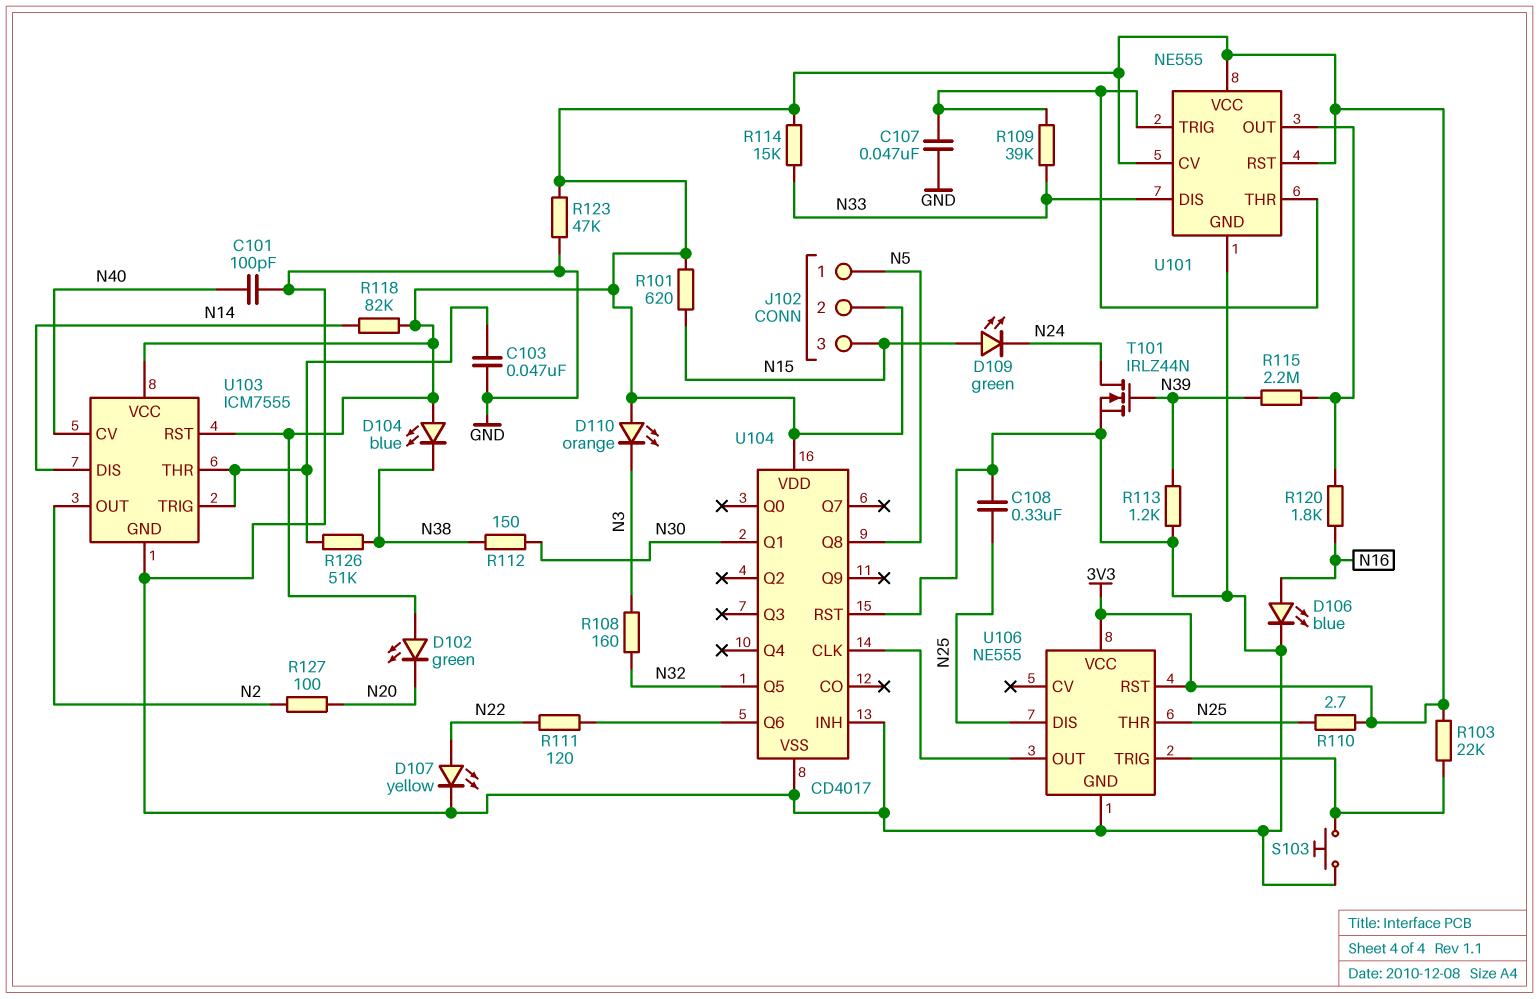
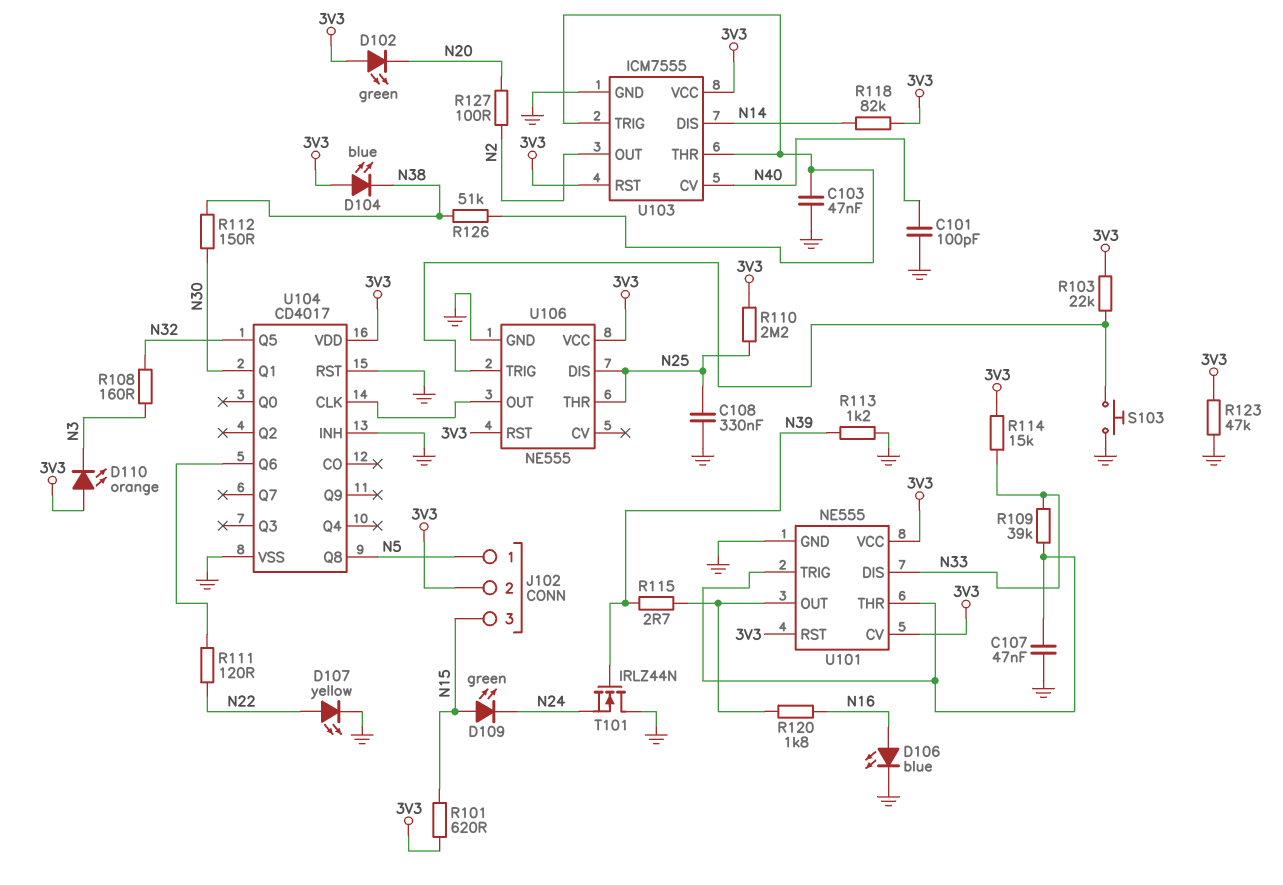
R110: 2.7 (3V3, N25) -> 2.2M (3V3, N25)
R115: 2.2M (N39, U101/OUT) -> 2.7 (N39, U101/OUT)
T101: NMOS IRLZ44N (G N39, D N24, S GND) -> NMOS IRLZ44N (G N39, D GND, S N24)

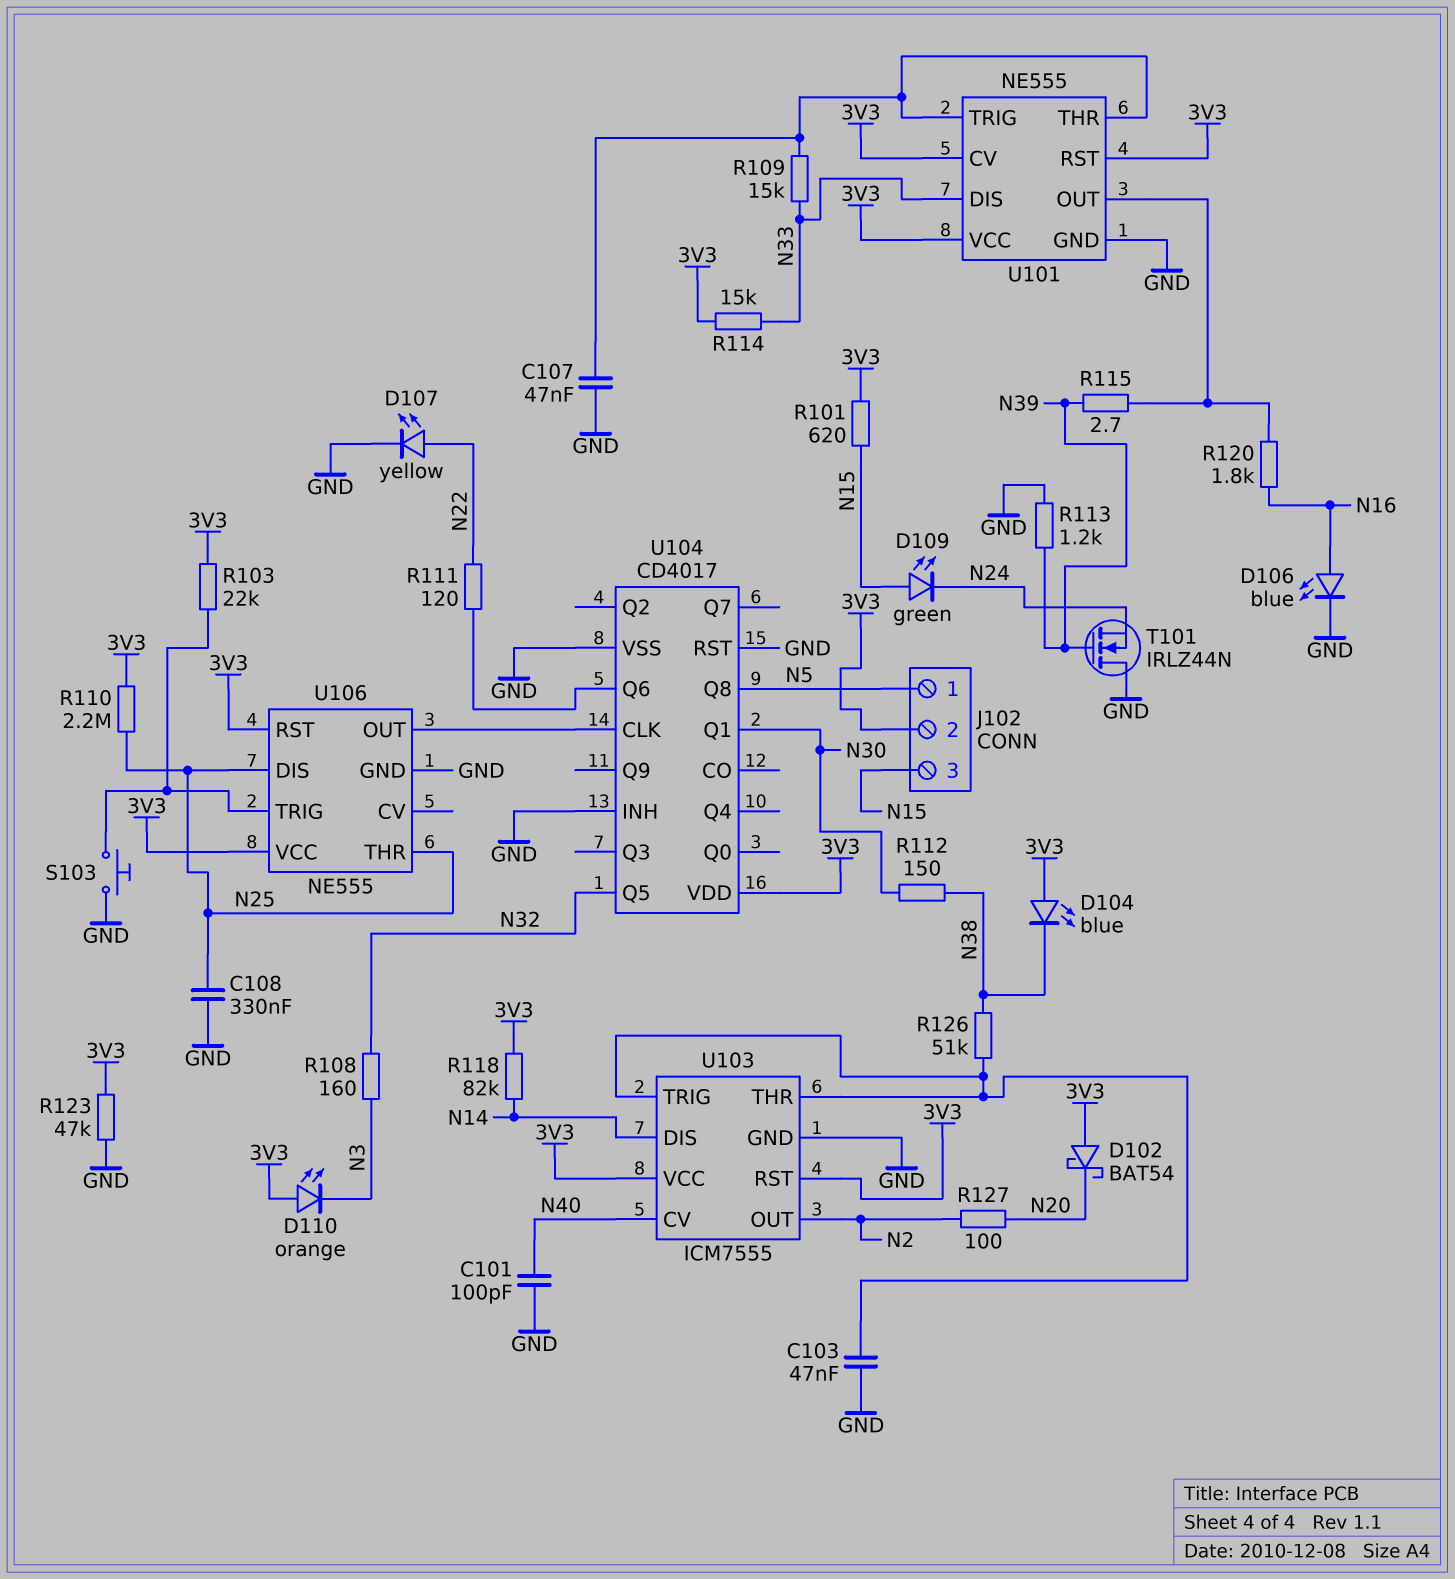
D102: LED green (A 3V3, K N20) -> schottky BAT54 (A 3V3, K N20)
R109: 39k (N33, U101/THR) -> 15k (N33, U101/THR)

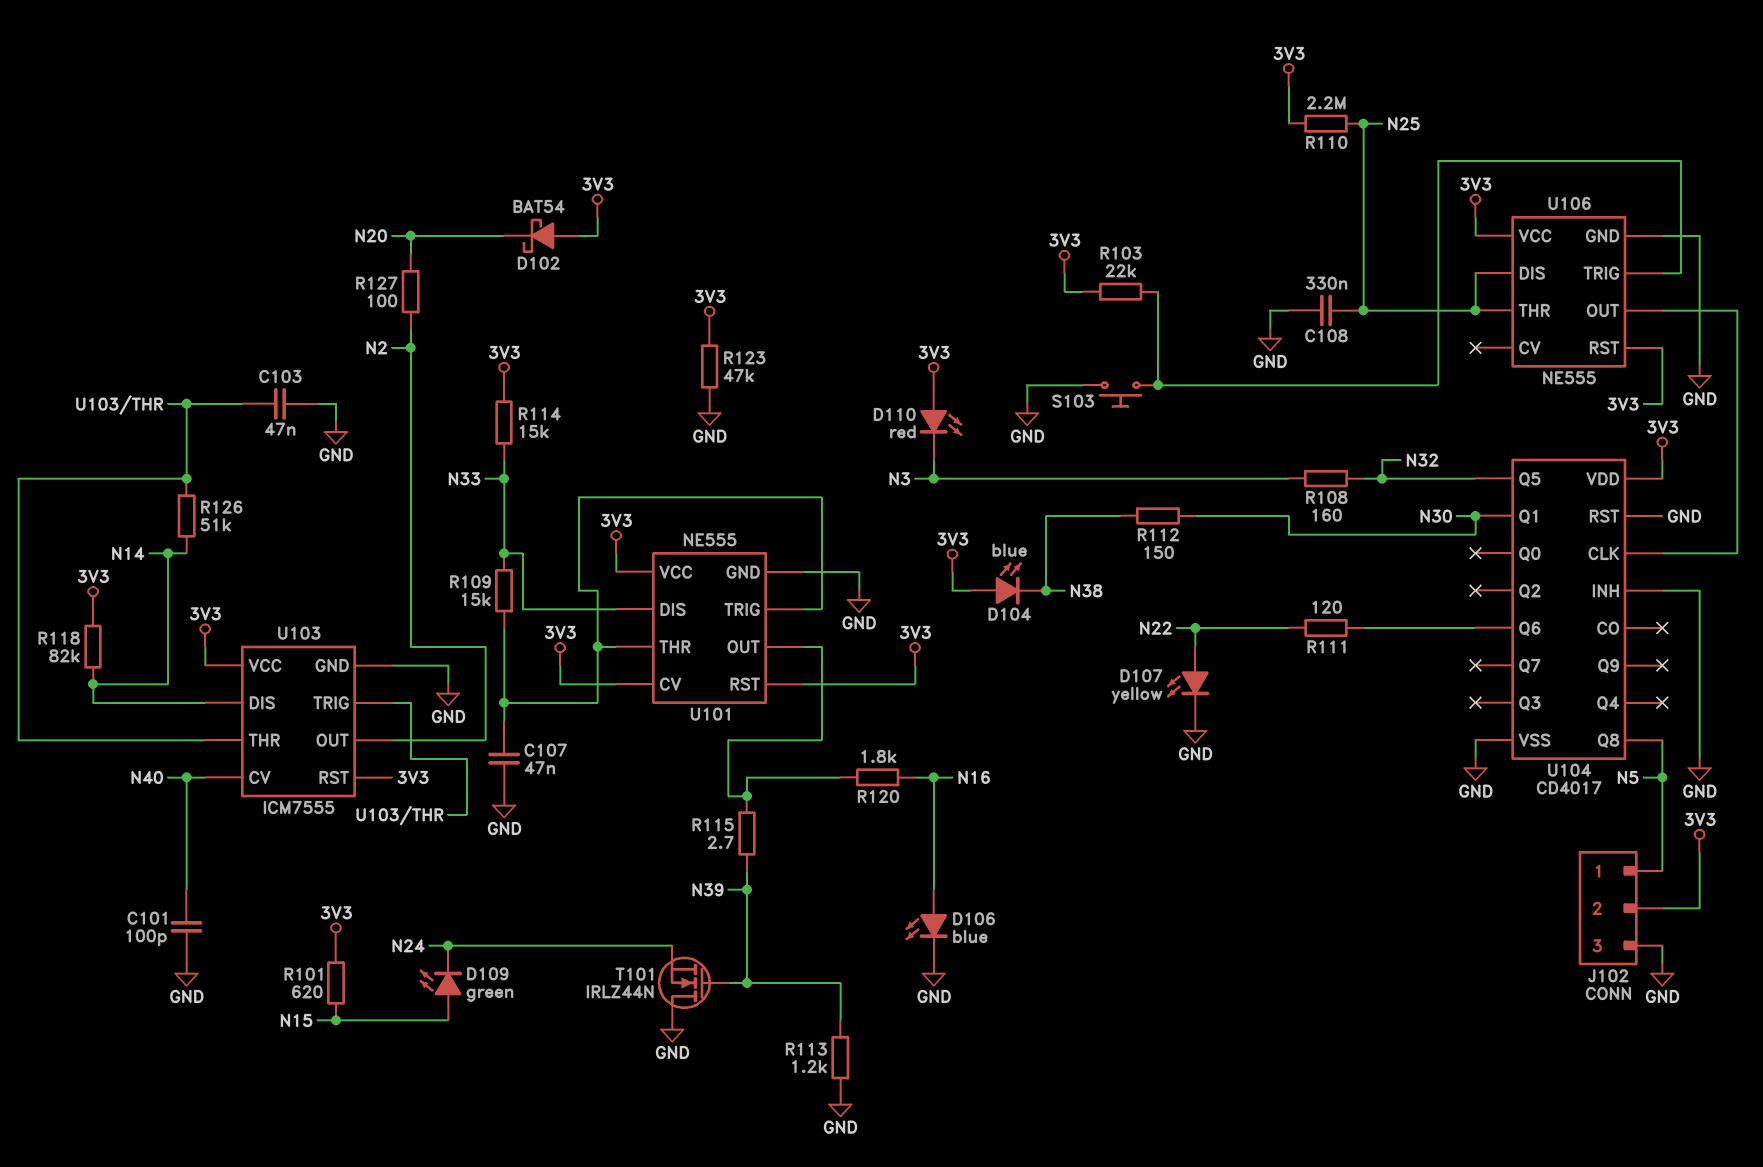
D110: LED orange (A 3V3, K N3) -> LED red (A 3V3, K N3)
J102 pin 3: N15 -> GND
R126: 51k (N38, U103/THR) -> 51k (N14, U103/THR)

